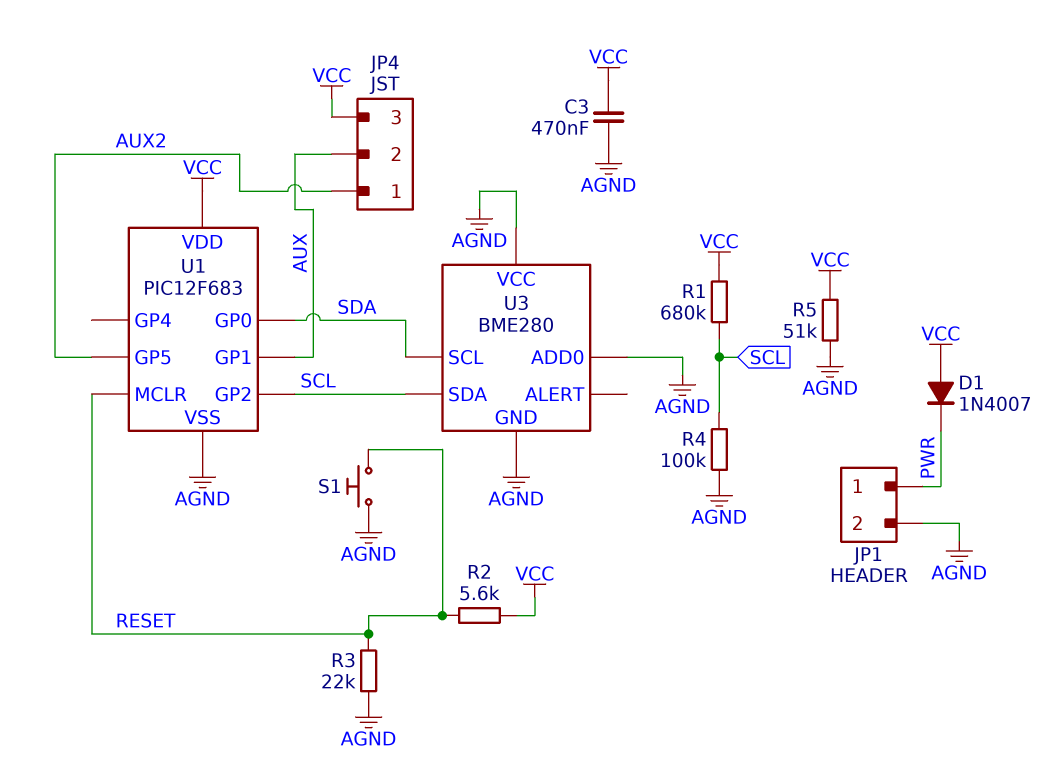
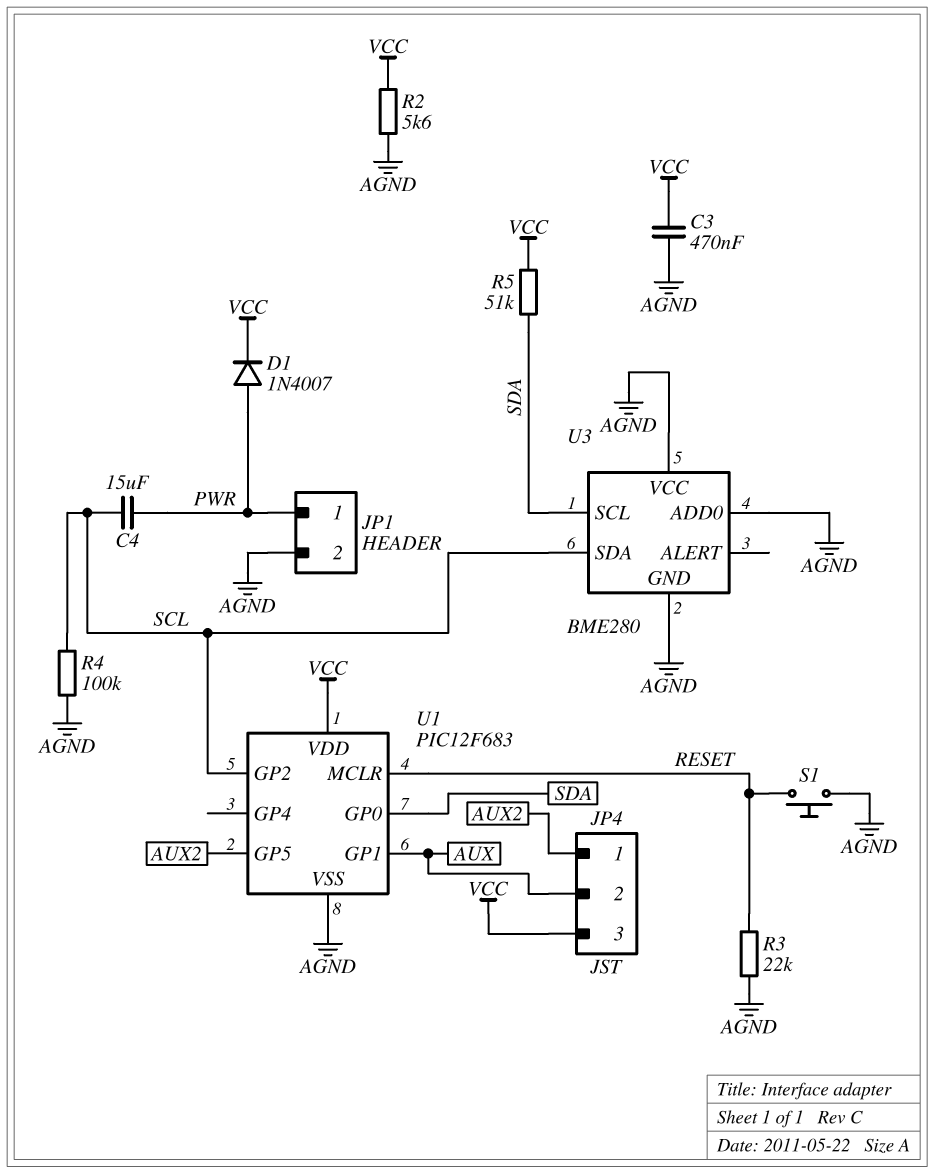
C4: none -> 15uF (PWR, SCL)
D1: diode 1N4007 (A VCC, K PWR) -> diode 1N4007 (A PWR, K VCC)
R1: 680k (SCL, VCC) -> none
R2: 5.6k (RESET, VCC) -> 5.6k (AGND, VCC)
R5: 51k (AGND, VCC) -> 51k (SDA, VCC)

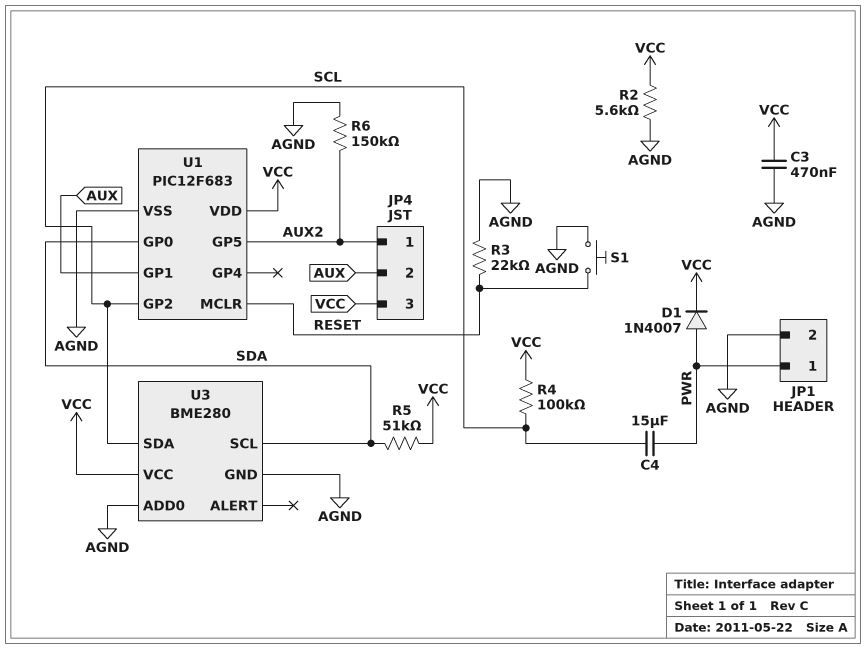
R4: 100k (AGND, SCL) -> 100k (SCL, VCC)
R6: none -> 150k (AGND, AUX2)
U3 pin VCC: AGND -> VCC

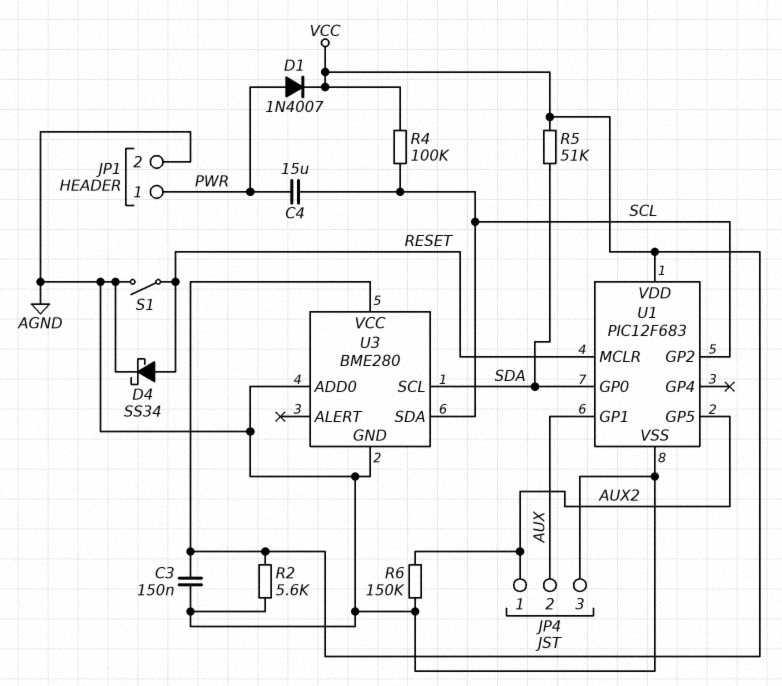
C3: 470nF (AGND, VCC) -> 150nF (AGND, VCC)
D4: none -> schottky SS34 (A RESET, K AGND)
JP4 pin 3: VCC -> AGND
R3: 22k (AGND, RESET) -> none
S1: button (AGND, RESET) -> switch (AGND, RESET)

